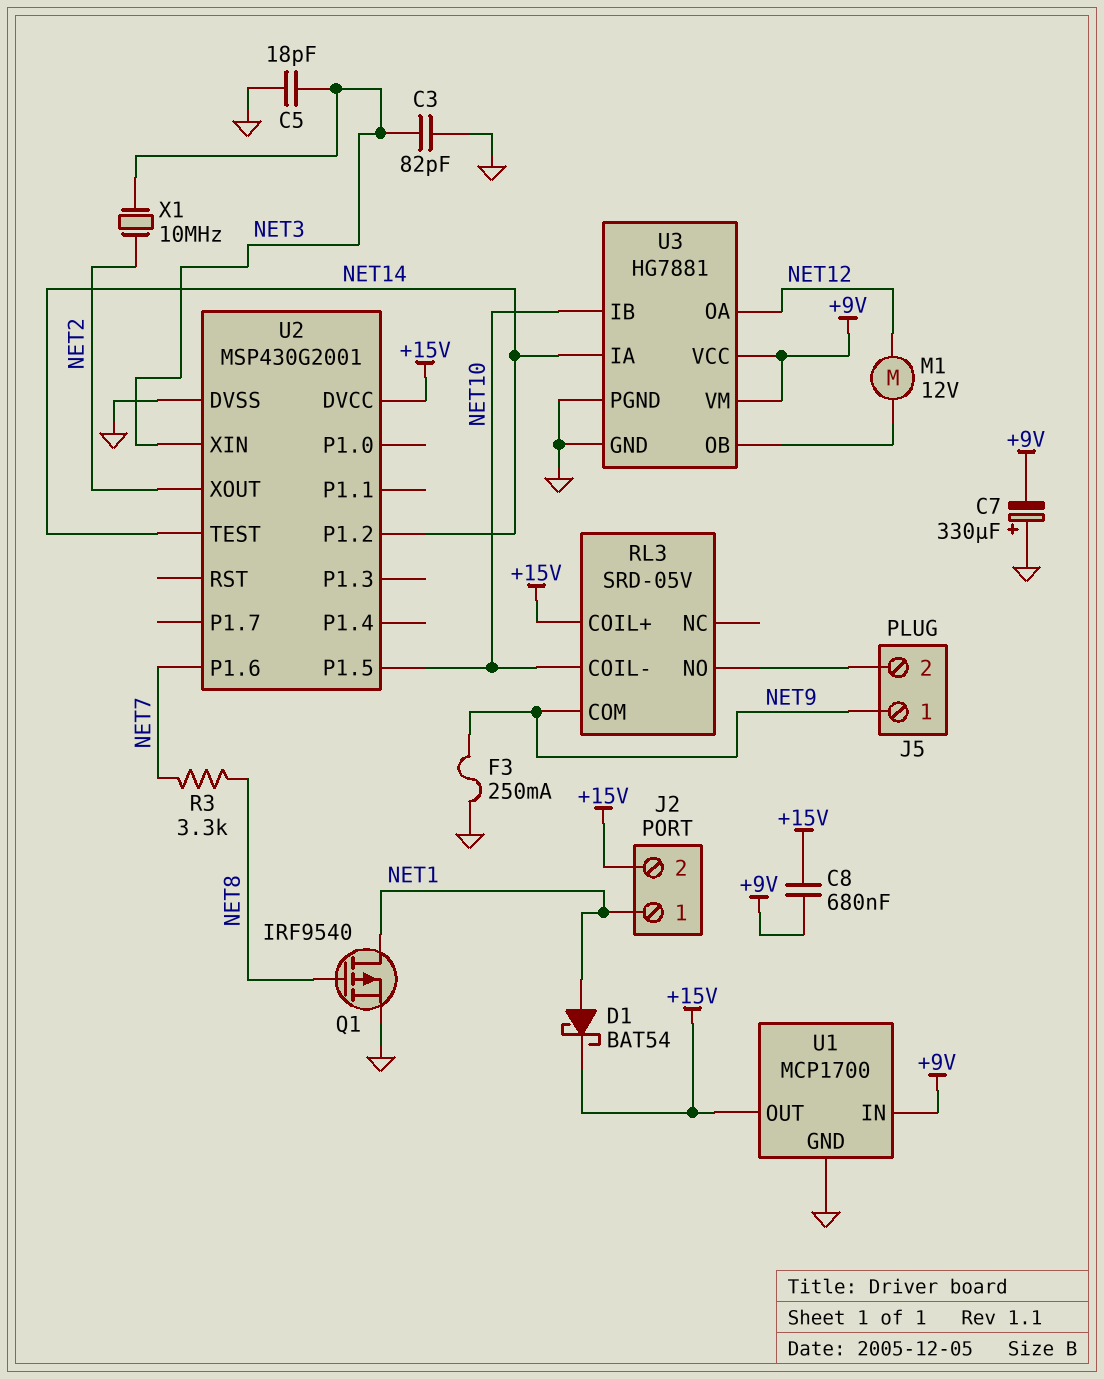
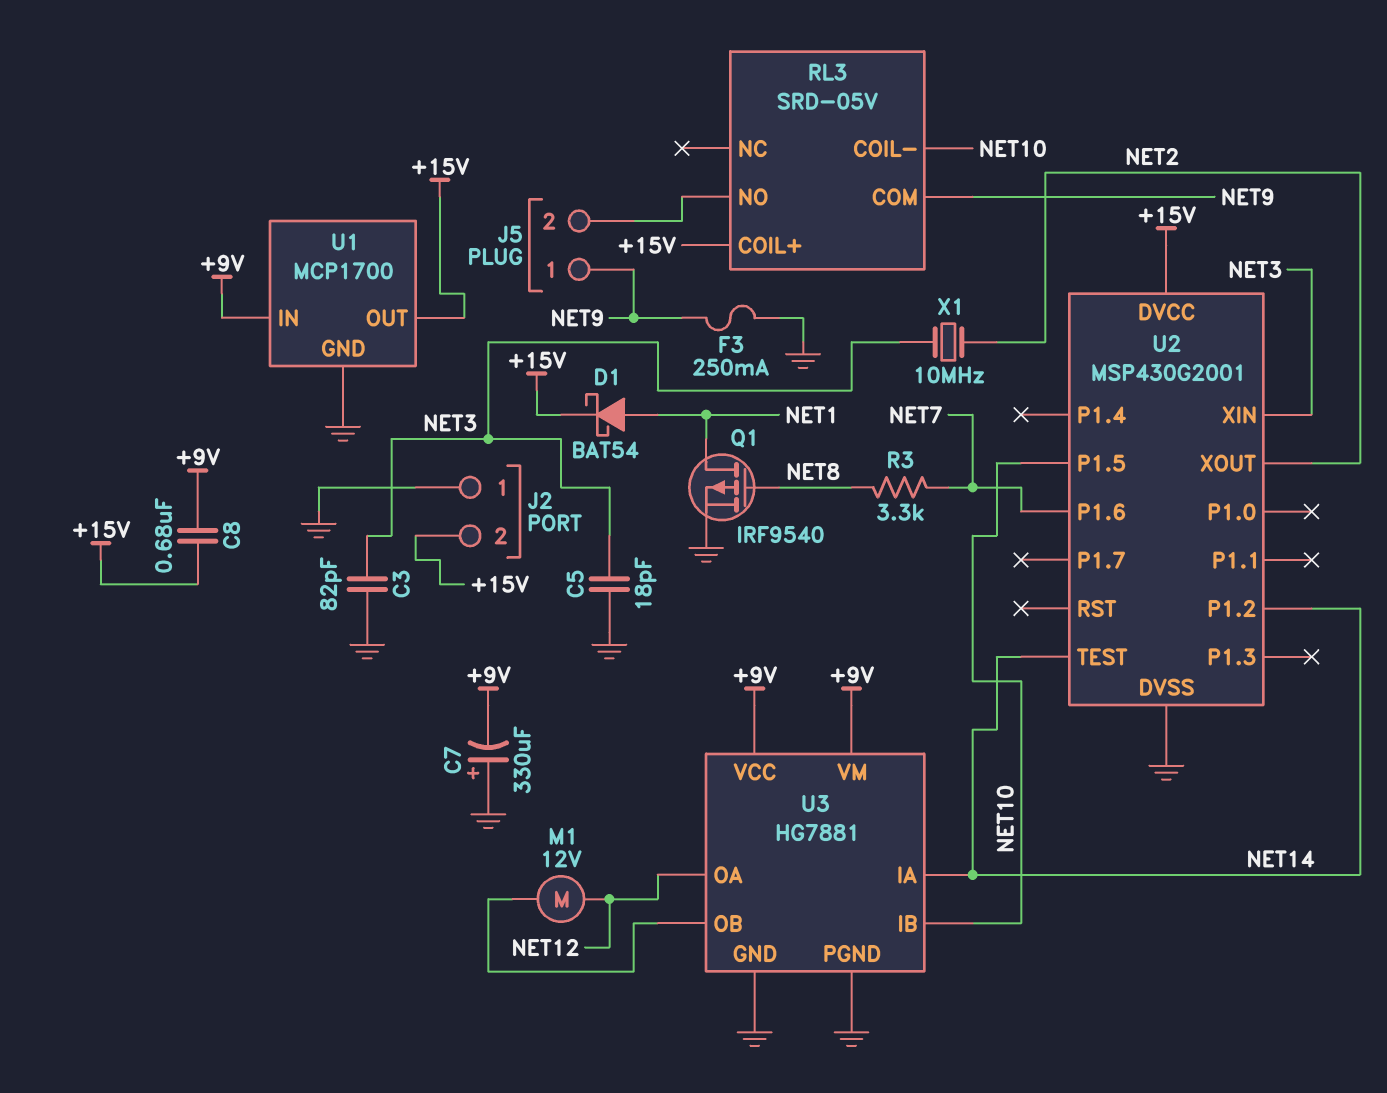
J2 pin 1: NET1 -> GND

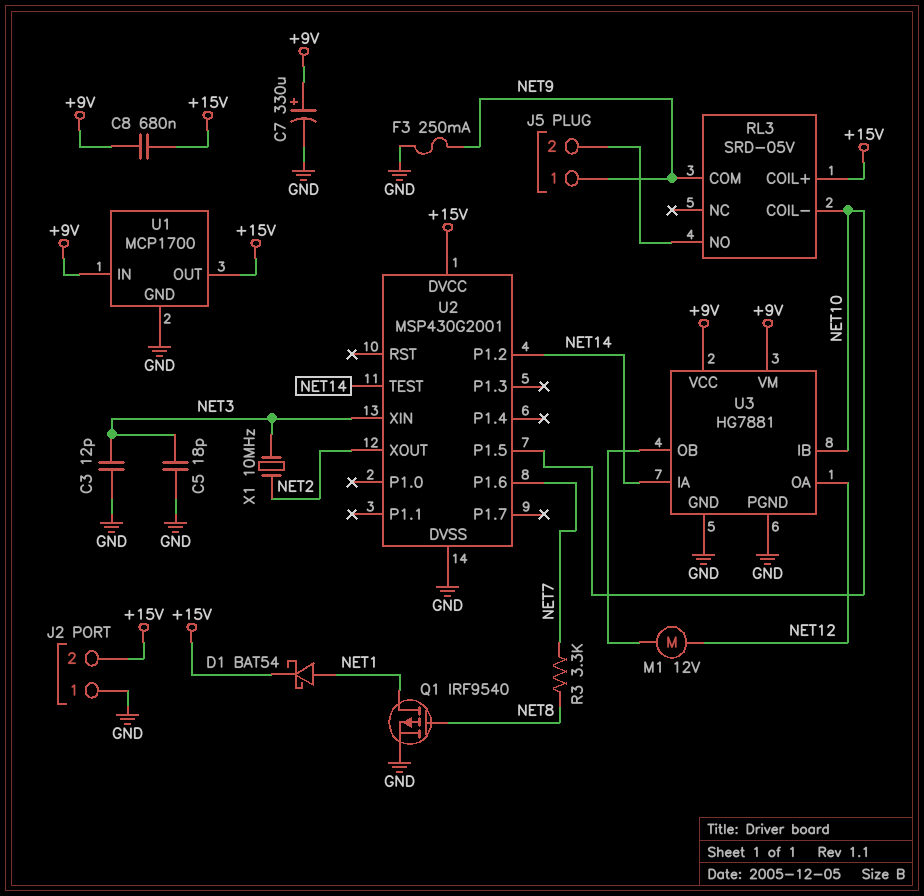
C3: 82pF (GND, NET3) -> 12pF (GND, NET3)
C7: 330uF (plus GND, minus +9V) -> 330uF (plus +9V, minus GND)

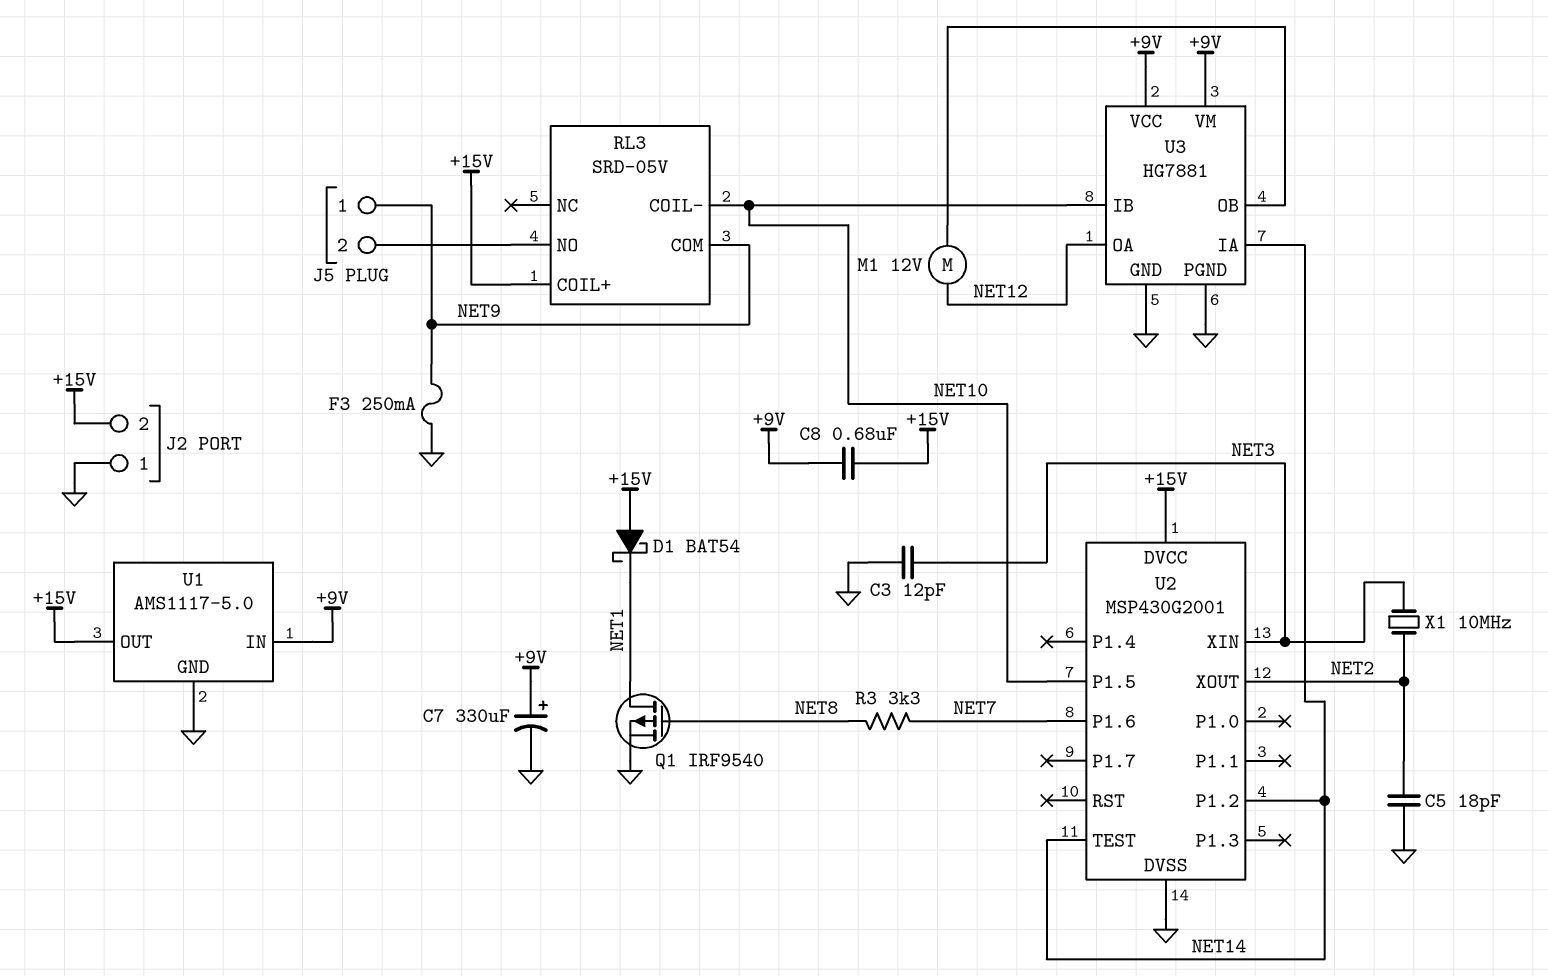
C5: 18pF (GND, NET3) -> 18pF (GND, NET2)
D1: schottky BAT54 (A NET1, K +15V) -> schottky BAT54 (A +15V, K NET1)
U1: MCP1700 -> AMS1117-5.0

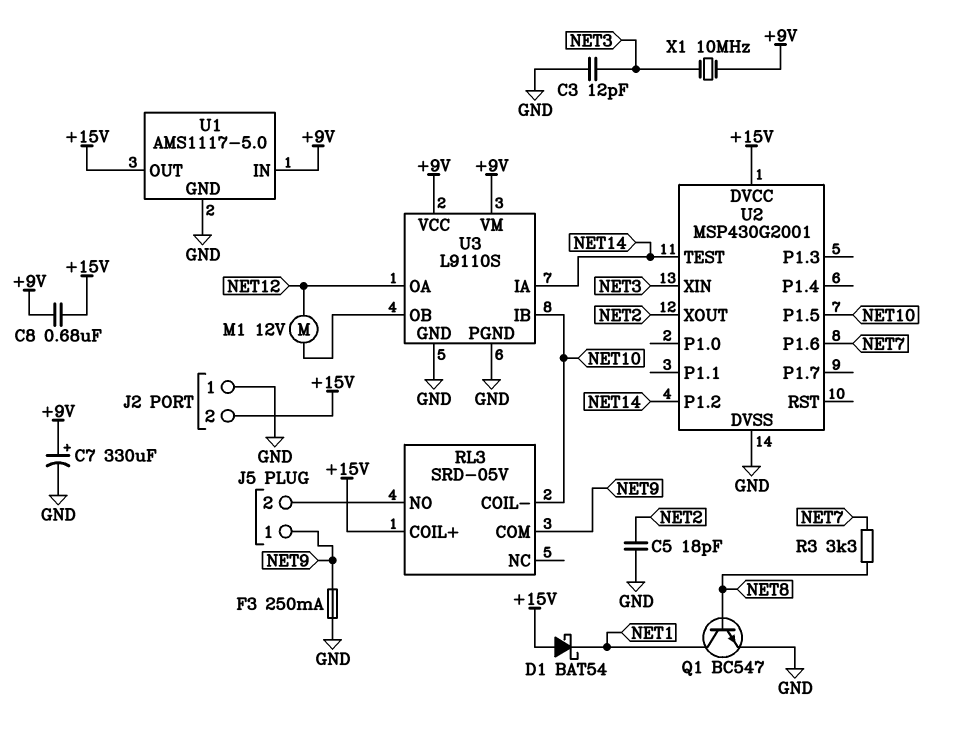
Q1: PMOS IRF9540 (G NET8, D NET1, S GND) -> NPN BC547 (B NET8, C NET1, E GND)
U3: HG7881 -> L9110S
X1: 10MHz (NET2, NET3) -> 10MHz (+9V, NET3)

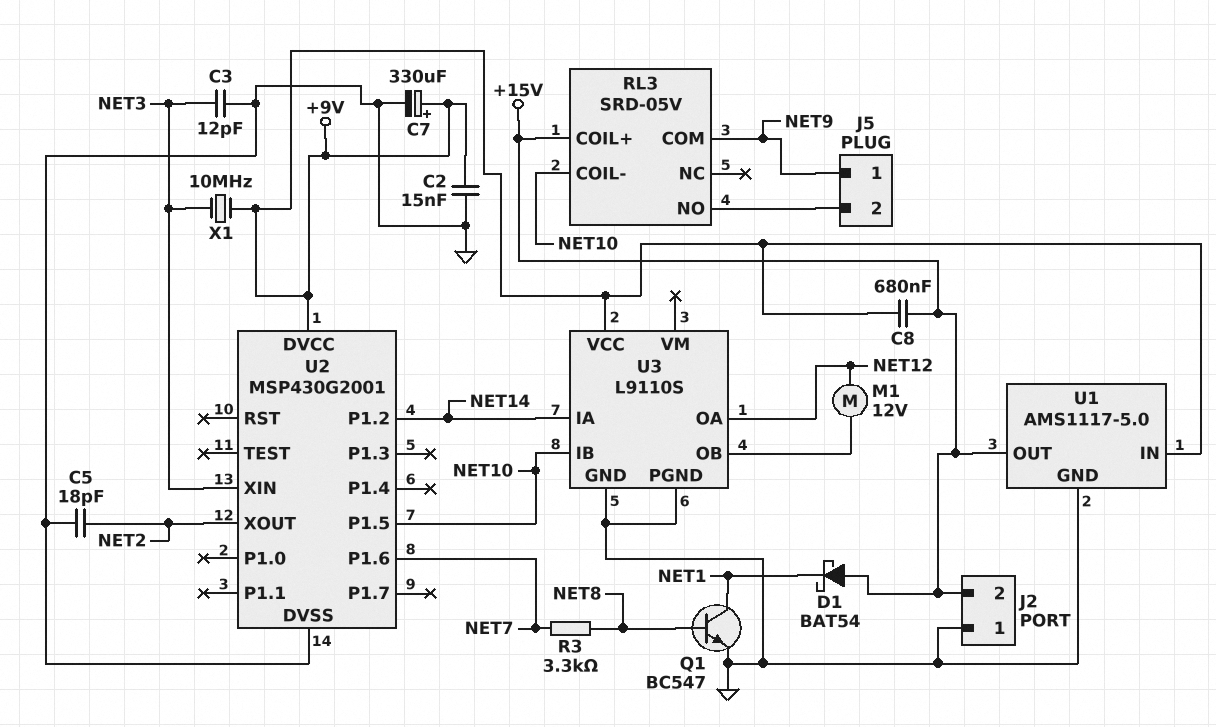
C2: none -> 15nF (+9V, GND)
F3: 250mA (GND, NET9) -> none
U2 pin DVCC: +15V -> +9V
U2 pin TEST: NET14 -> none
U3 pin VM: +9V -> none

